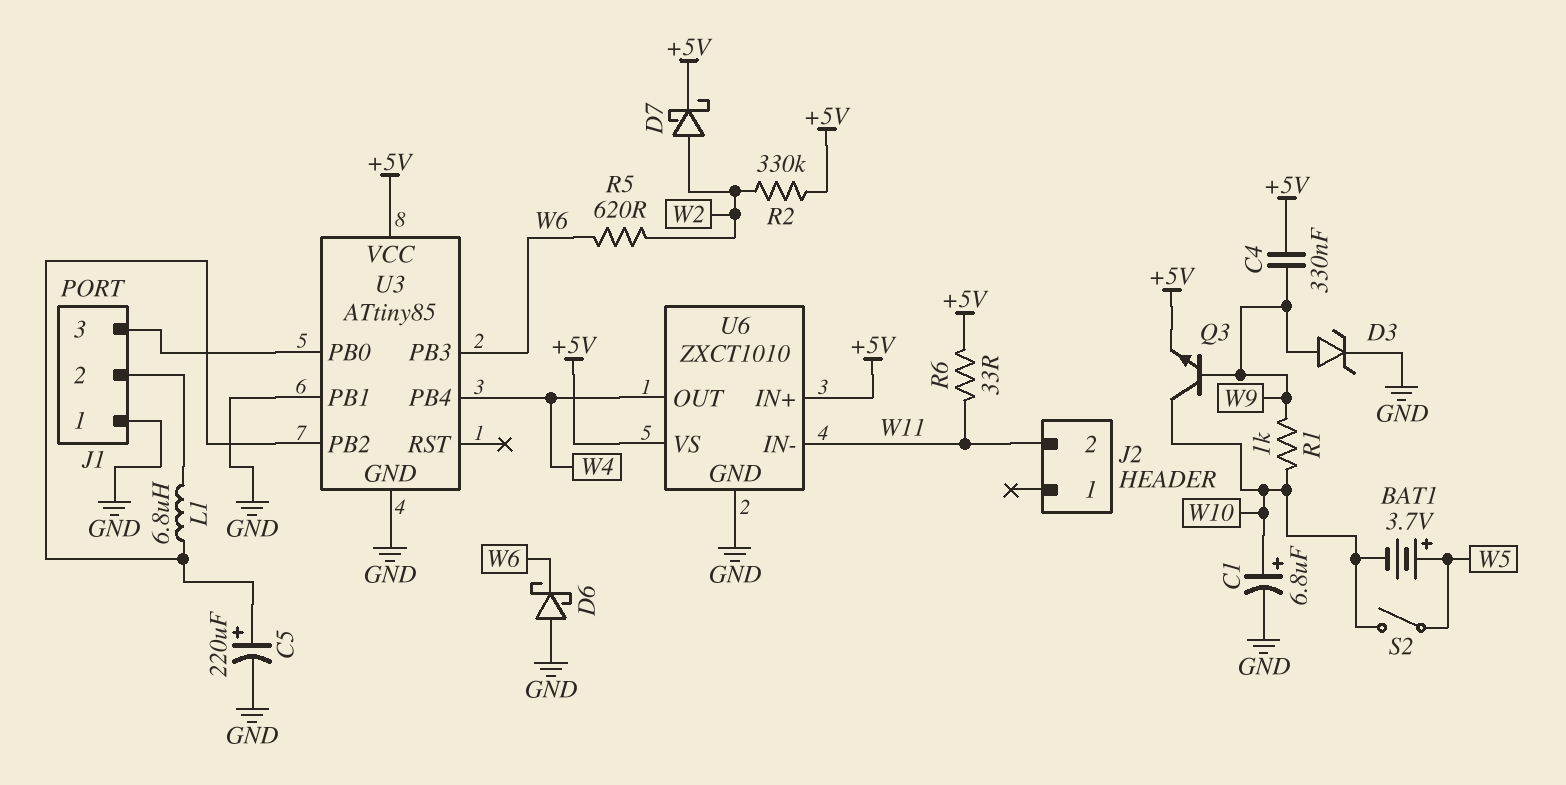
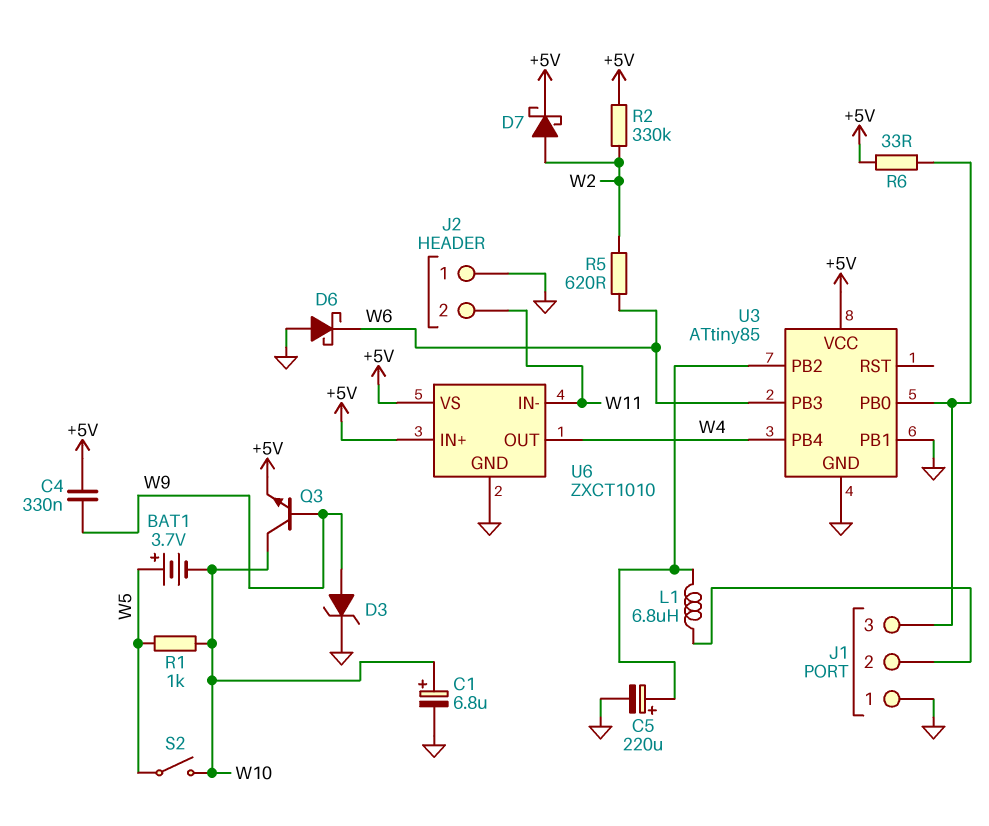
J2 pin 1: none -> GND
R1: 1k (W9, W10) -> 1k (W5, W10)
R6: 33 (+5V, W11) -> 33 (+5V, J1/3)

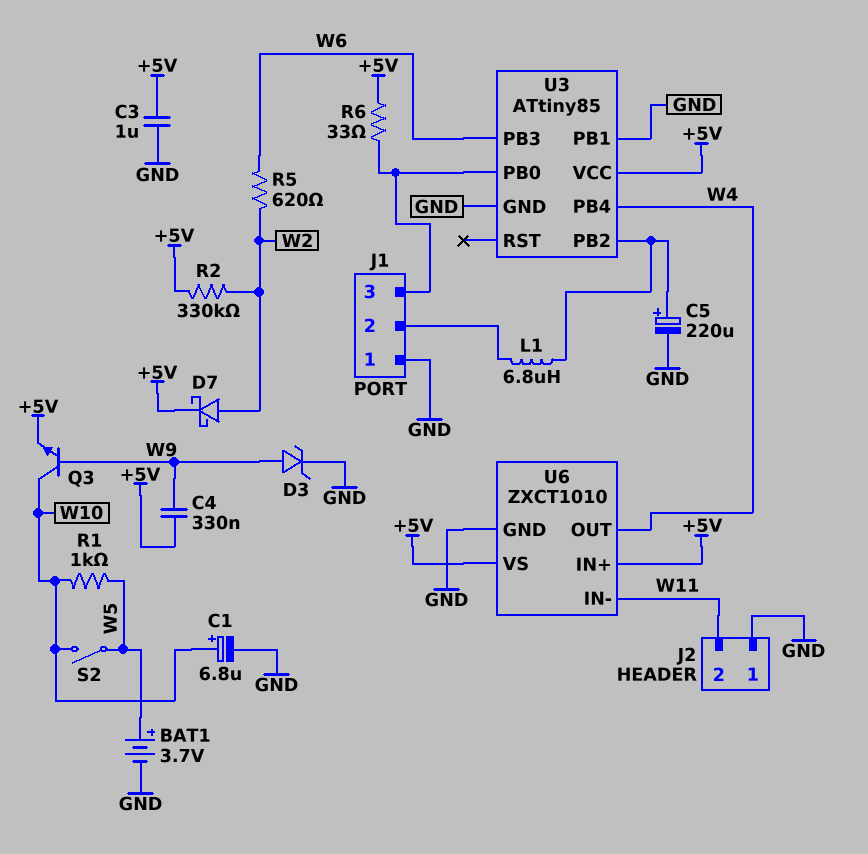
BAT1: 3.7V (plus W5, minus W10) -> 3.7V (plus W5, minus GND)
C3: none -> 1uF (+5V, GND)
D6: schottky (A GND, K W6) -> none

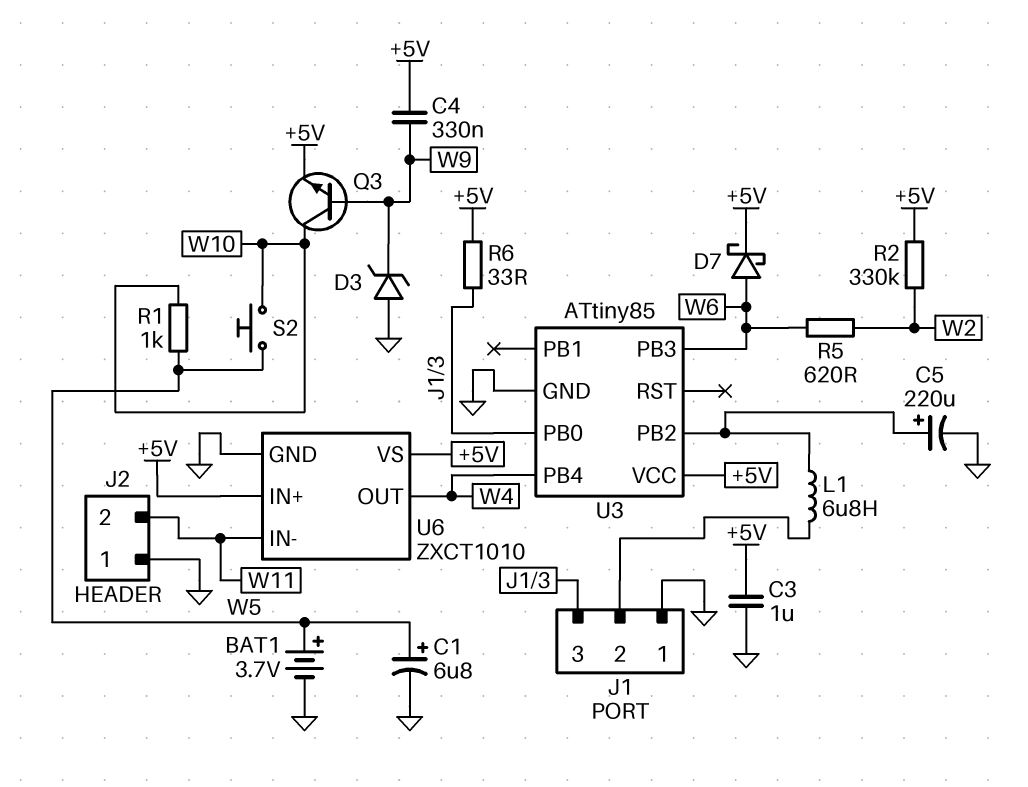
C1: 6.8uF (plus W10, minus GND) -> 6.8uF (plus W5, minus GND)
D3: zener (A W9, K GND) -> zener (A GND, K W9)
D7: schottky (A W2, K +5V) -> schottky (A W6, K +5V)
S2: switch (W5, W10) -> button (W5, W10)
U3 pin PB1: GND -> none

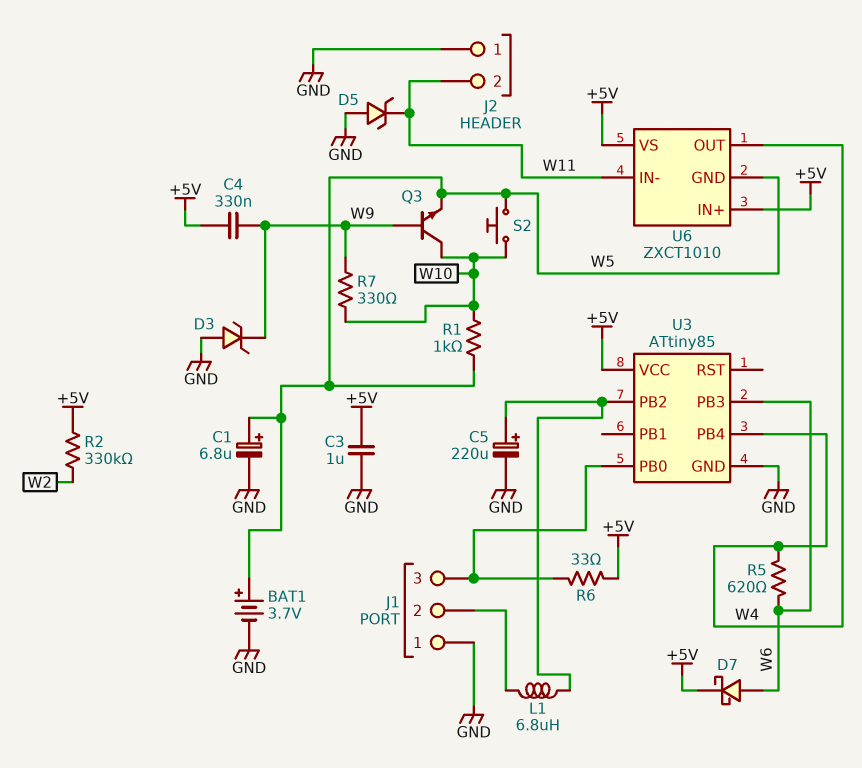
D5: none -> zener (A GND, K W11)
Q3: NPN (B W9, C W10, E +5V) -> NPN (B W9, C W10, E W5)
R5: 620 (W2, W6) -> 620 (W4, W6)
R7: none -> 330 (W9, W10)
U6 pin GND: GND -> W5

